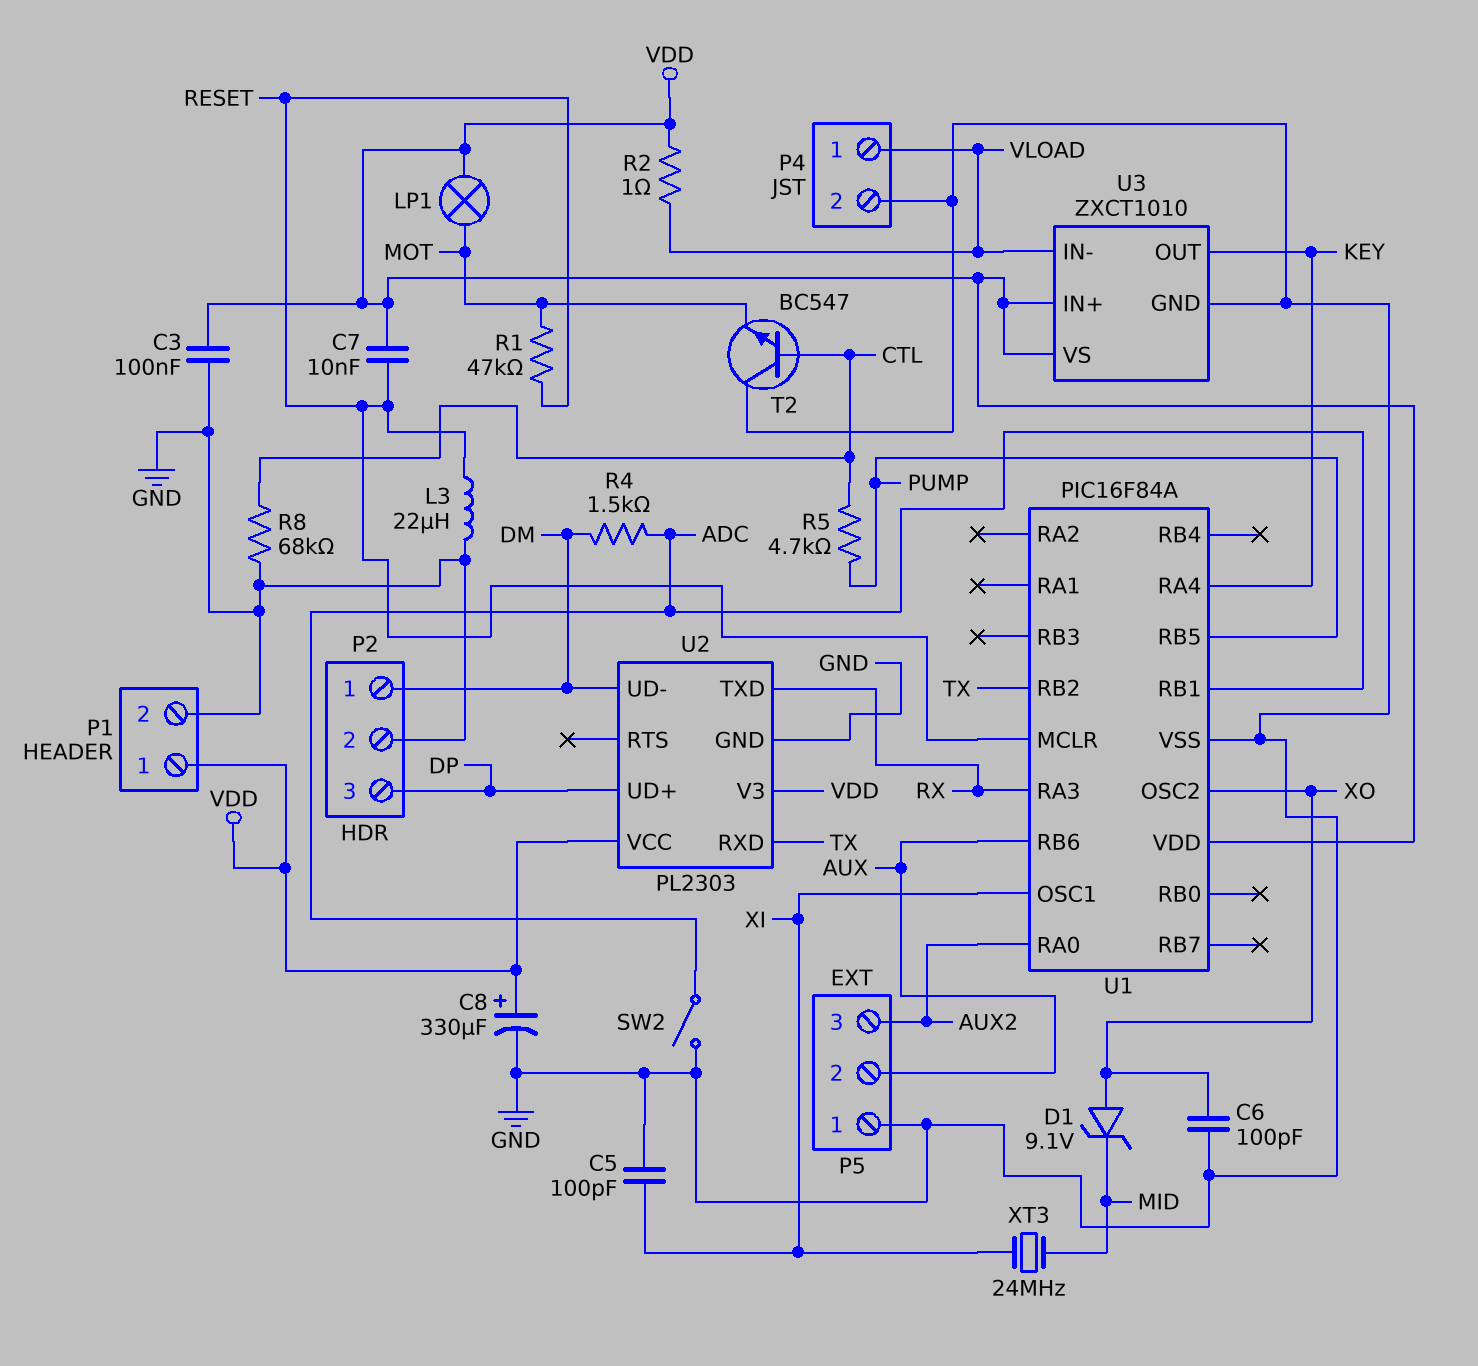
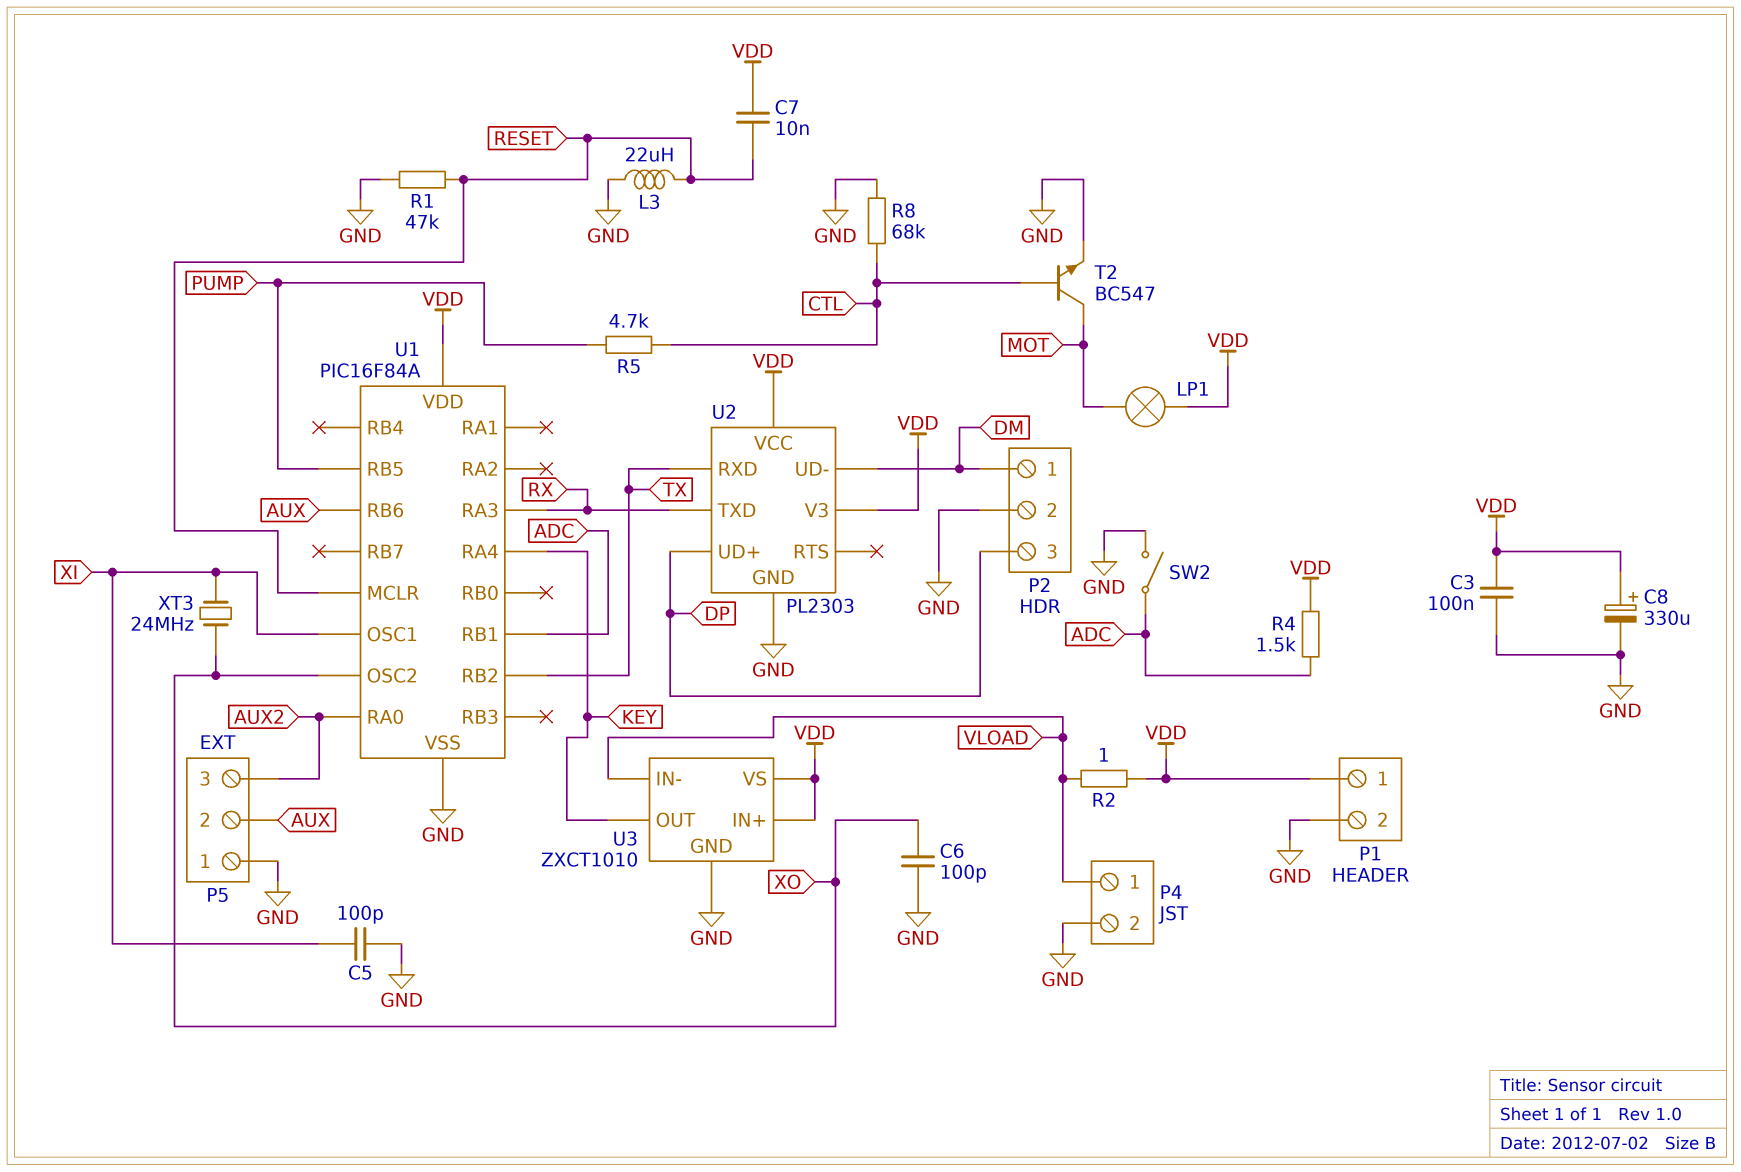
D1: zener 9.1V (A XO, K MID) -> none
R1: 47k (MOT, RESET) -> 47k (GND, RESET)
R4: 1.5k (ADC, DM) -> 1.5k (ADC, VDD)
T2: NPN BC547 (B CTL, C GND, E MOT) -> NPN BC547 (B CTL, C MOT, E GND)
XT3: 24MHz (MID, XI) -> 24MHz (XI, XO)

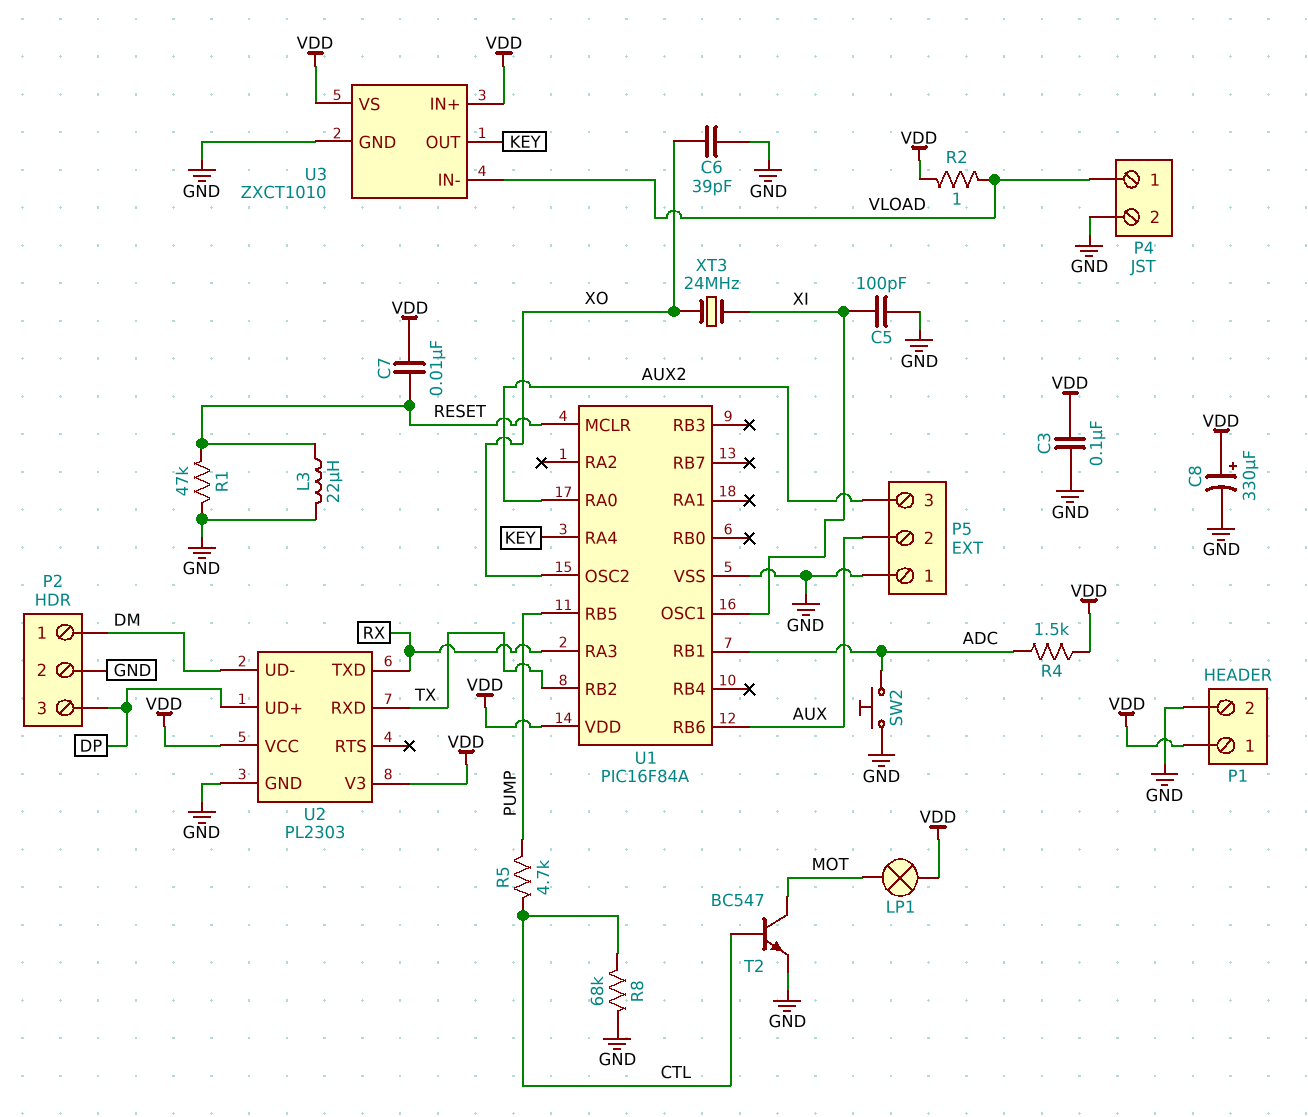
C6: 100pF (GND, XO) -> 39pF (GND, XO)
SW2: switch (ADC, GND) -> button (ADC, GND)

